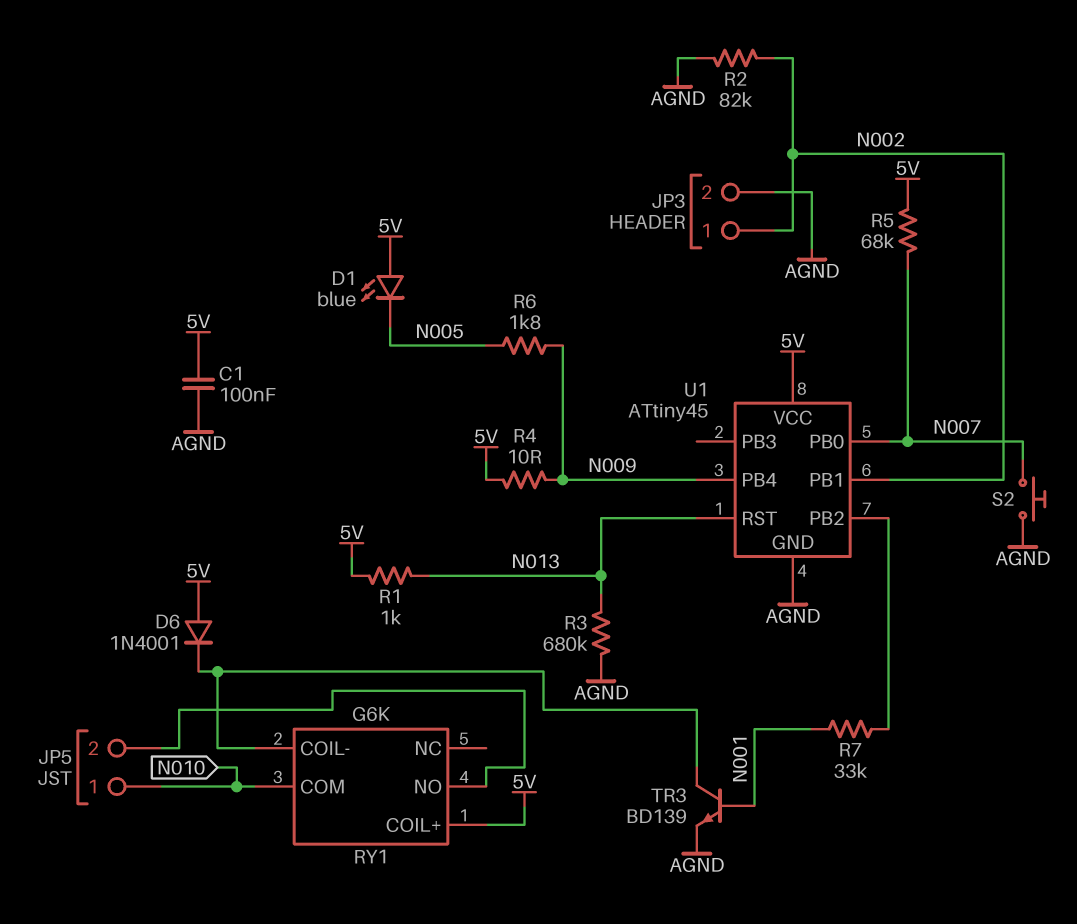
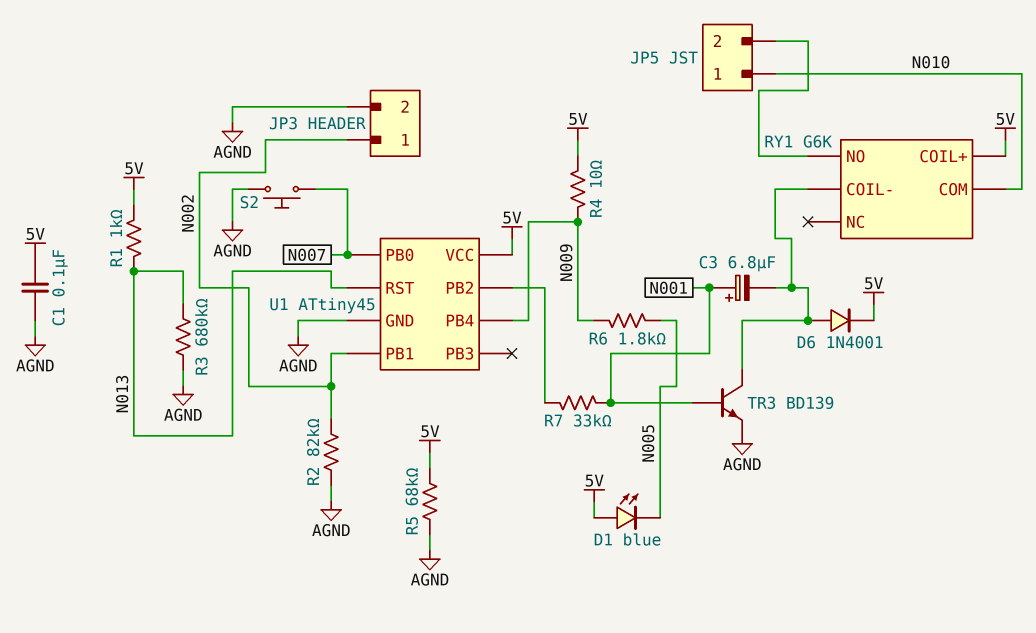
C3: none -> 6.8uF (plus N001, minus RY1/COIL-)
D6: diode 1N4001 (A 5V, K RY1/COIL-) -> diode 1N4001 (A RY1/COIL-, K 5V)
R5: 68k (5V, N007) -> 68k (5V, AGND)

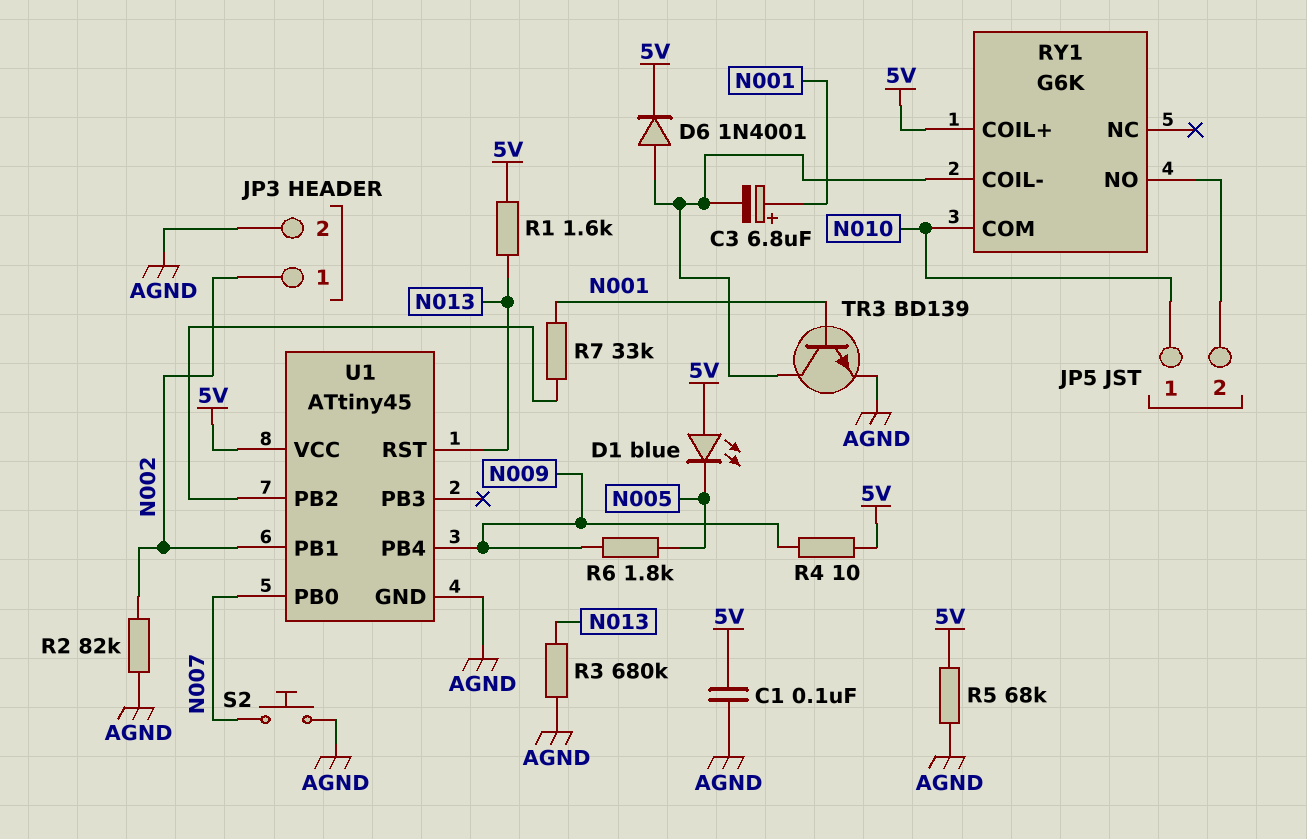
R1: 1k (5V, N013) -> 1.6k (5V, N013)

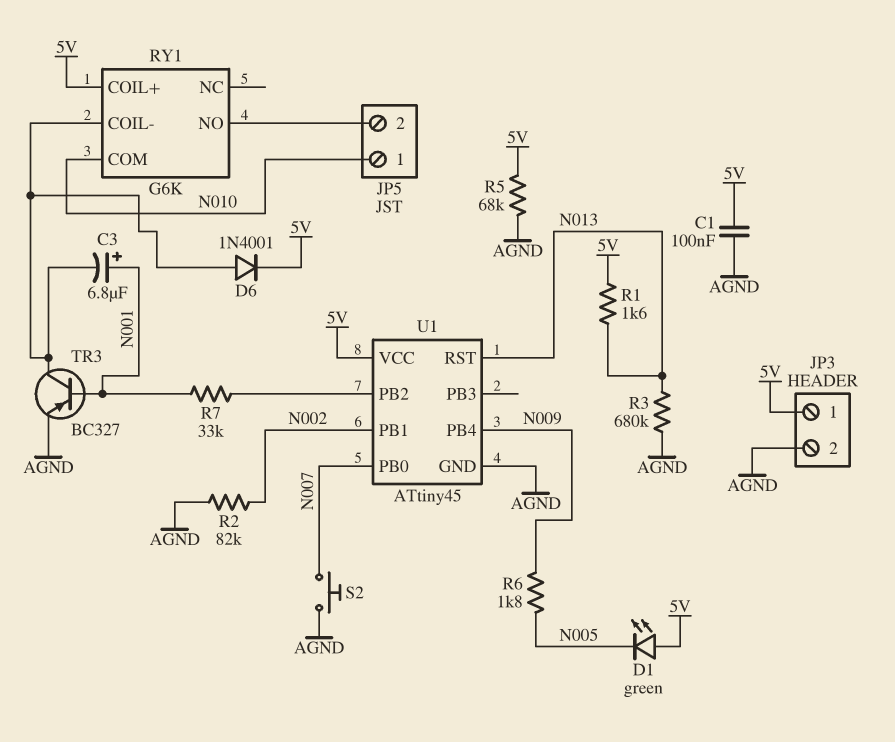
D1: LED blue (A 5V, K N005) -> LED green (A 5V, K N005)
JP3 pin 1: N002 -> 5V
R4: 10 (5V, N009) -> none
TR3: NPN BD139 (B N001, C RY1/COIL-, E AGND) -> PNP BC327 (B N001, C RY1/COIL-, E AGND)

